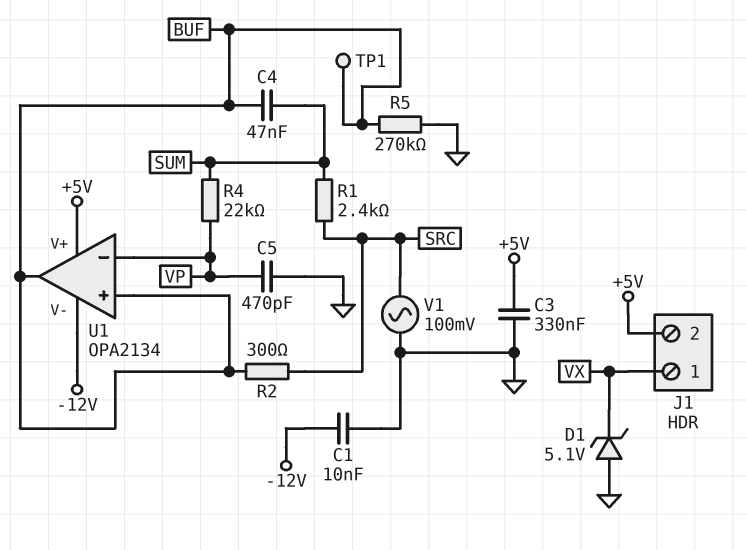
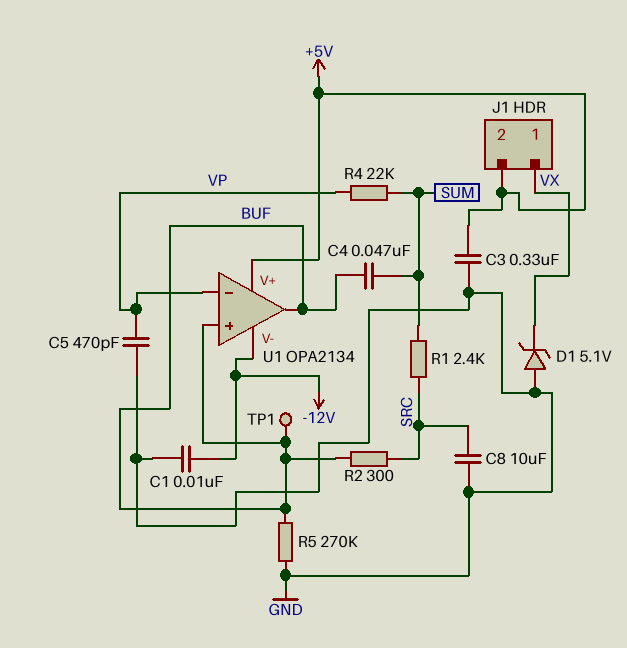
C8: none -> 10uF (GND, SRC)
V1: AC 100mV (GND, SRC) -> none

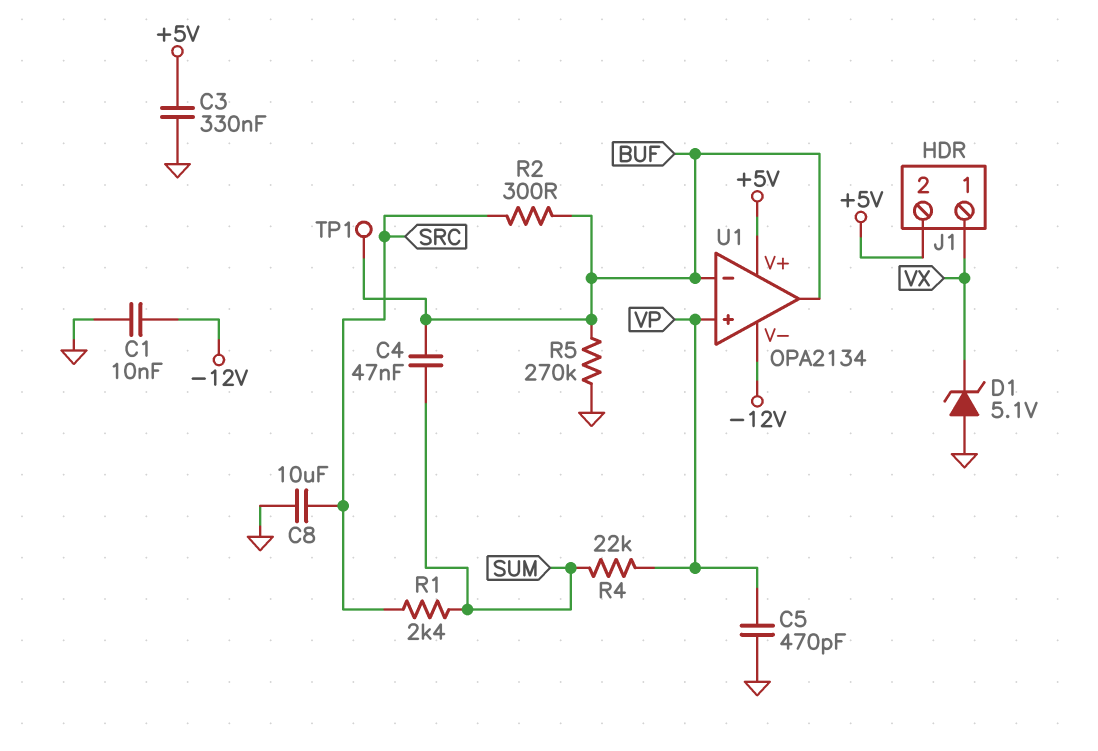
U1 pin in+: BUF -> VP
U1 pin in-: VP -> BUF

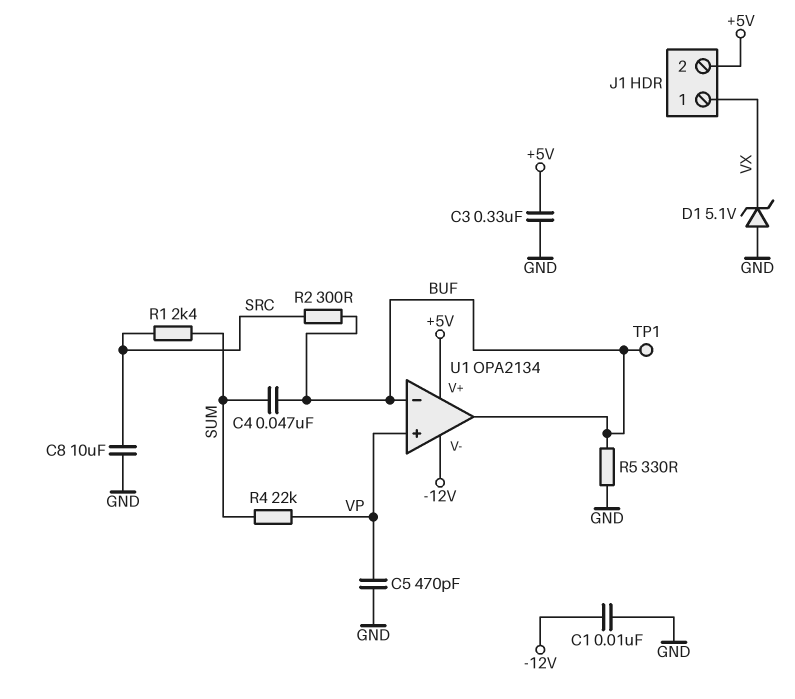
R5: 270k (BUF, GND) -> 330 (BUF, GND)

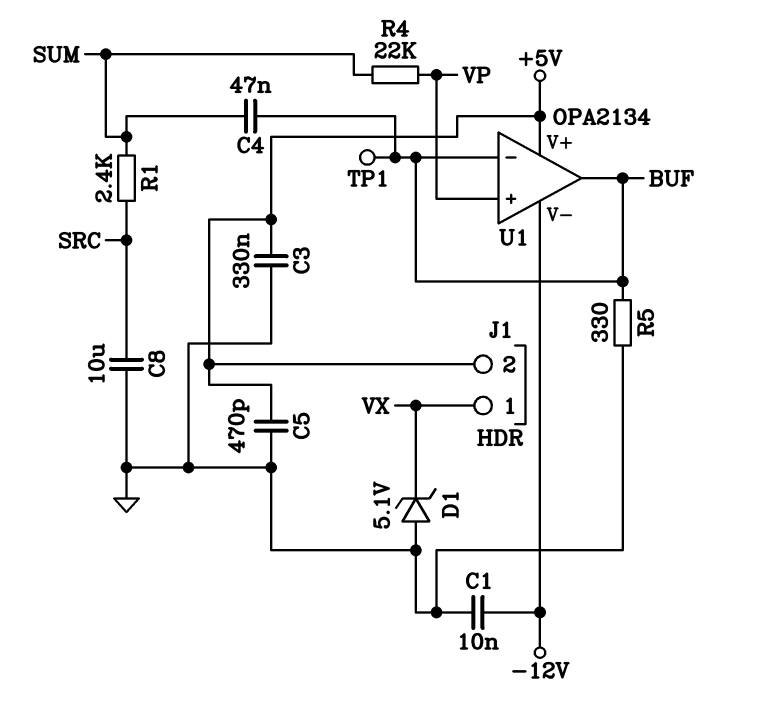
C5: 470pF (GND, VP) -> 470pF (+5V, GND)
R2: 300 (BUF, SRC) -> none

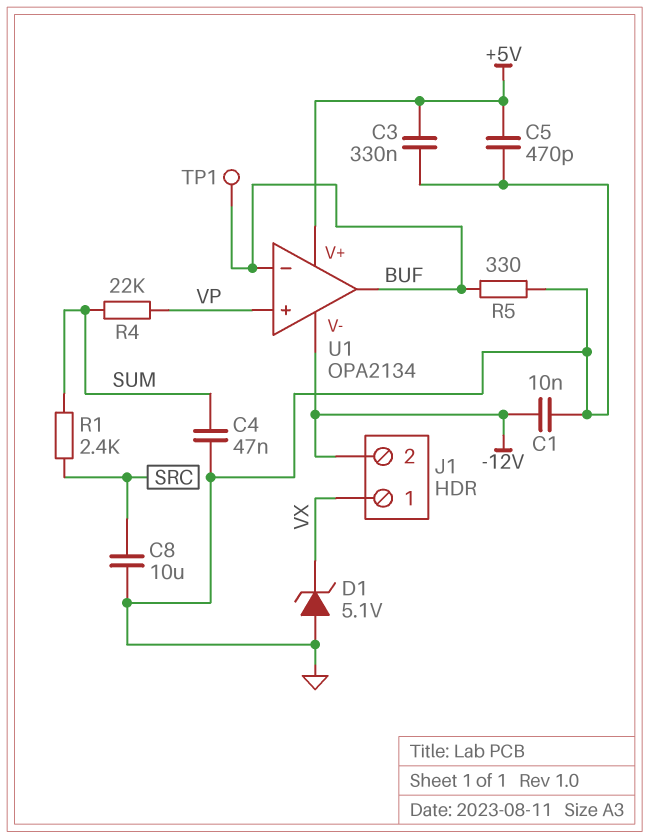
C4: 47nF (BUF, SUM) -> 47nF (GND, SUM)
J1 pin 2: +5V -> -12V

